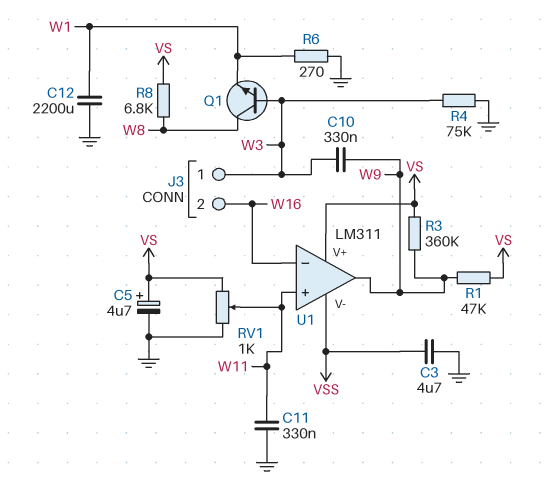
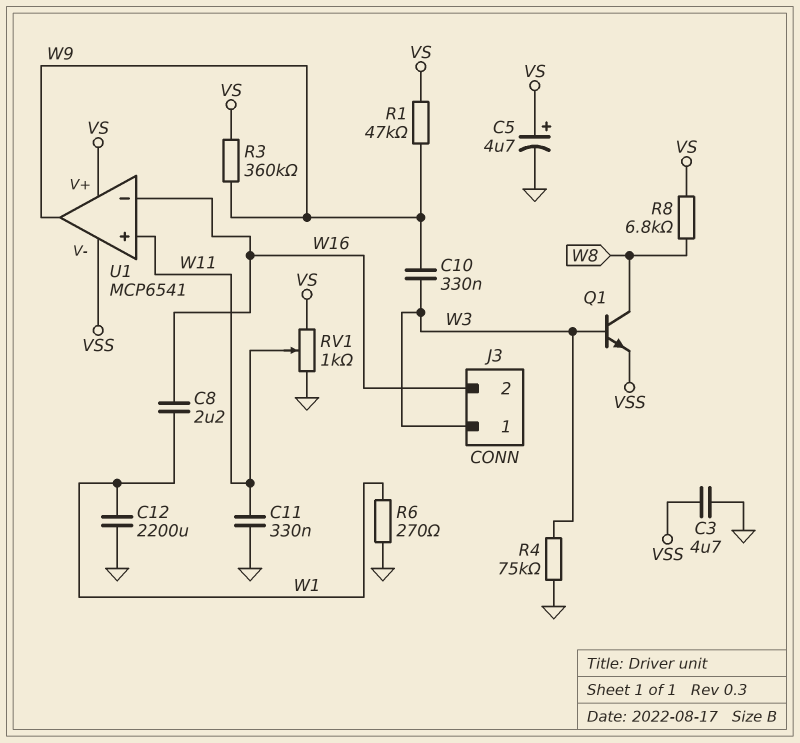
C8: none -> 2.2uF (W1, W16)
Q1: NPN (B W3, C W8, E W1) -> NPN (B W3, C W8, E VSS)
U1: LM311 -> MCP6541

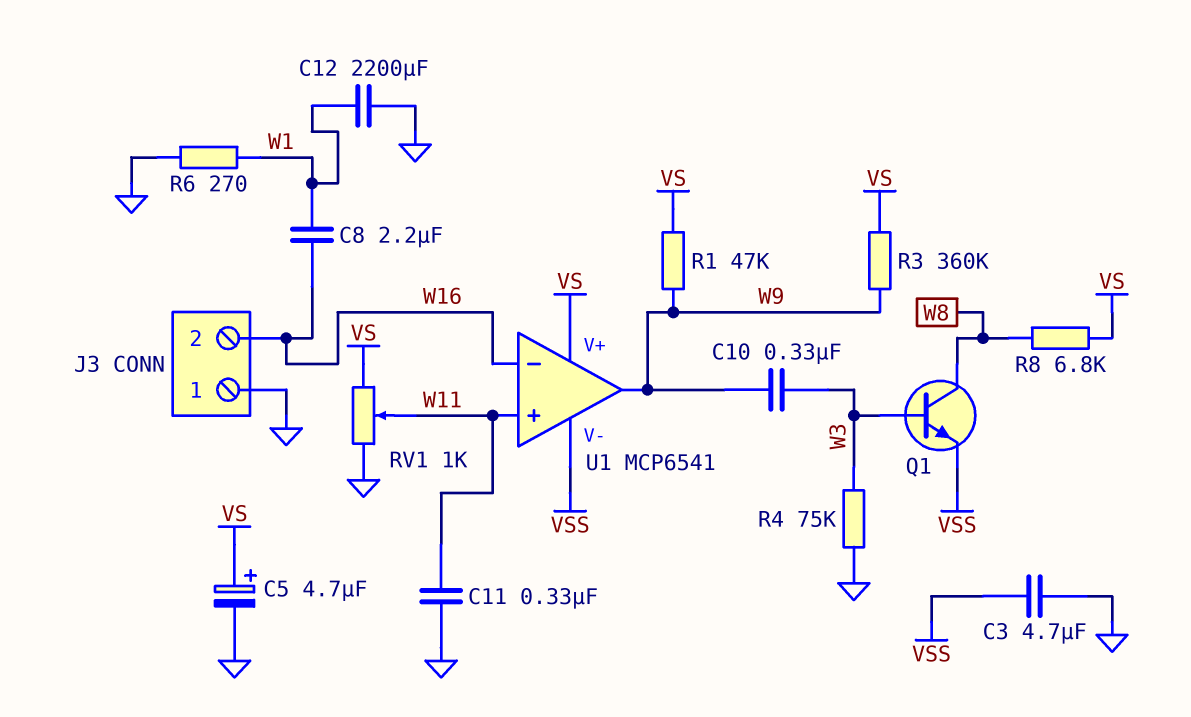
J3 pin 1: W3 -> GND

